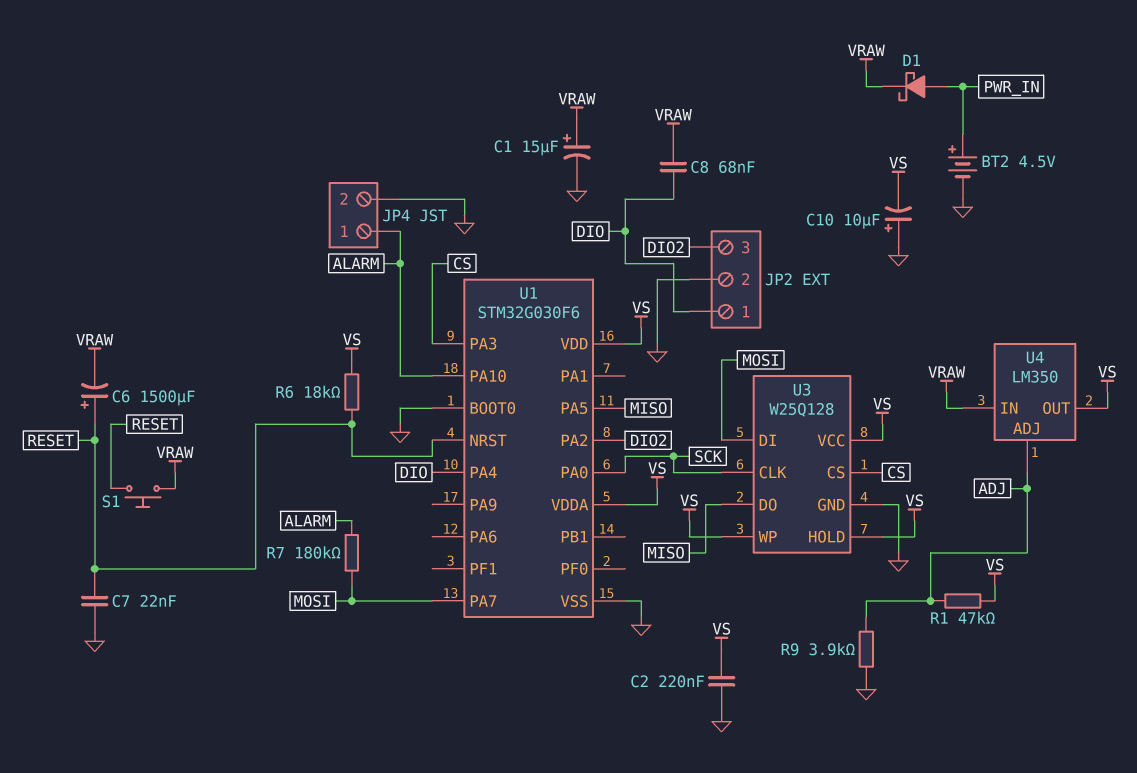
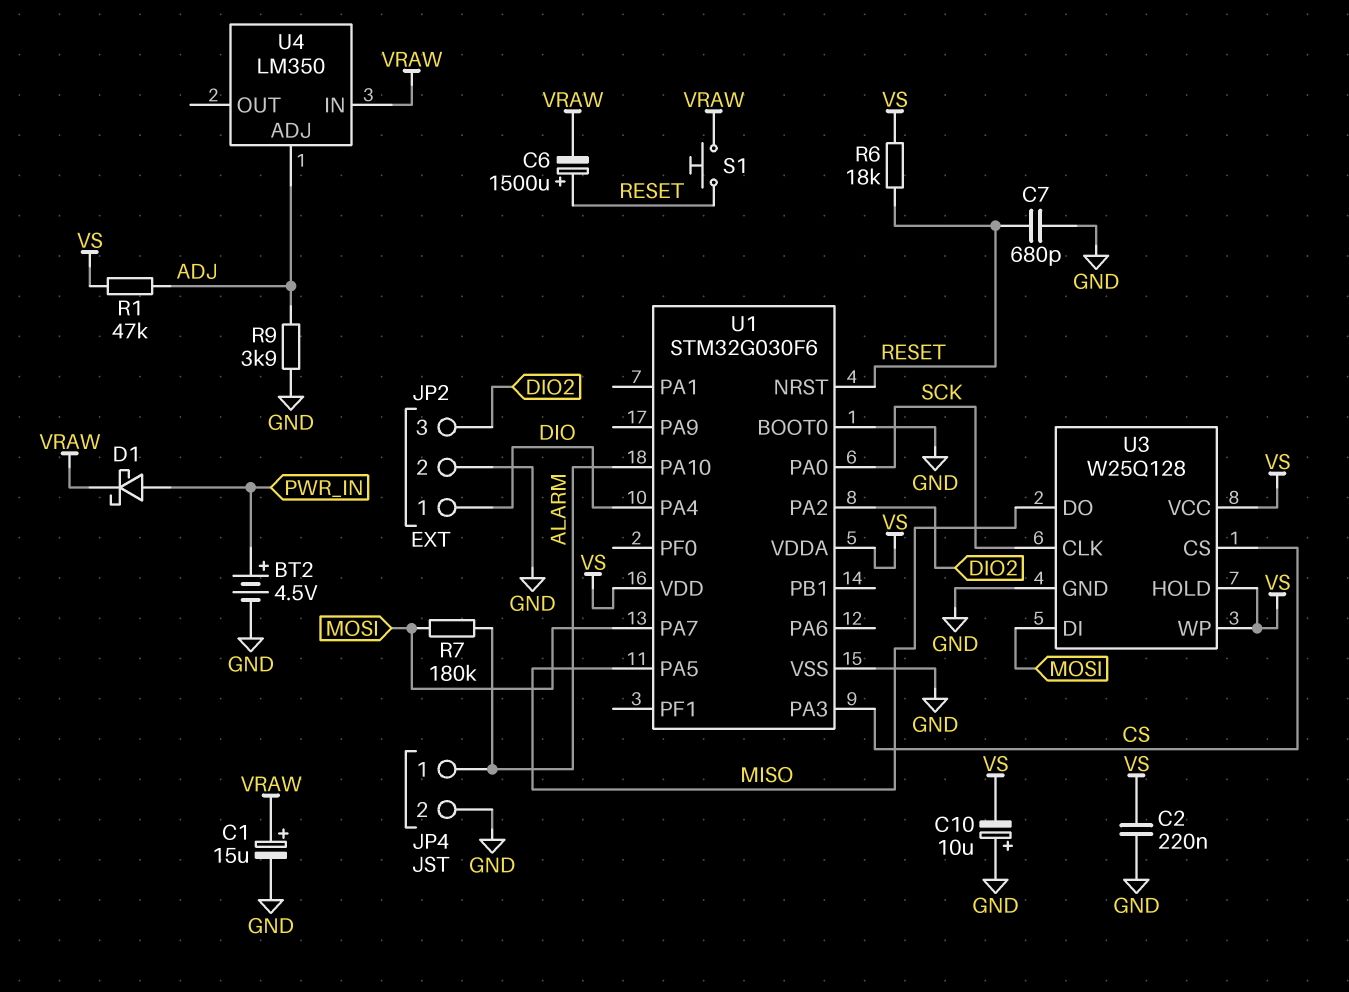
C7: 22nF (GND, RESET) -> 680pF (GND, RESET)
C8: 68nF (DIO, VRAW) -> none
U4 pin OUT: VS -> none

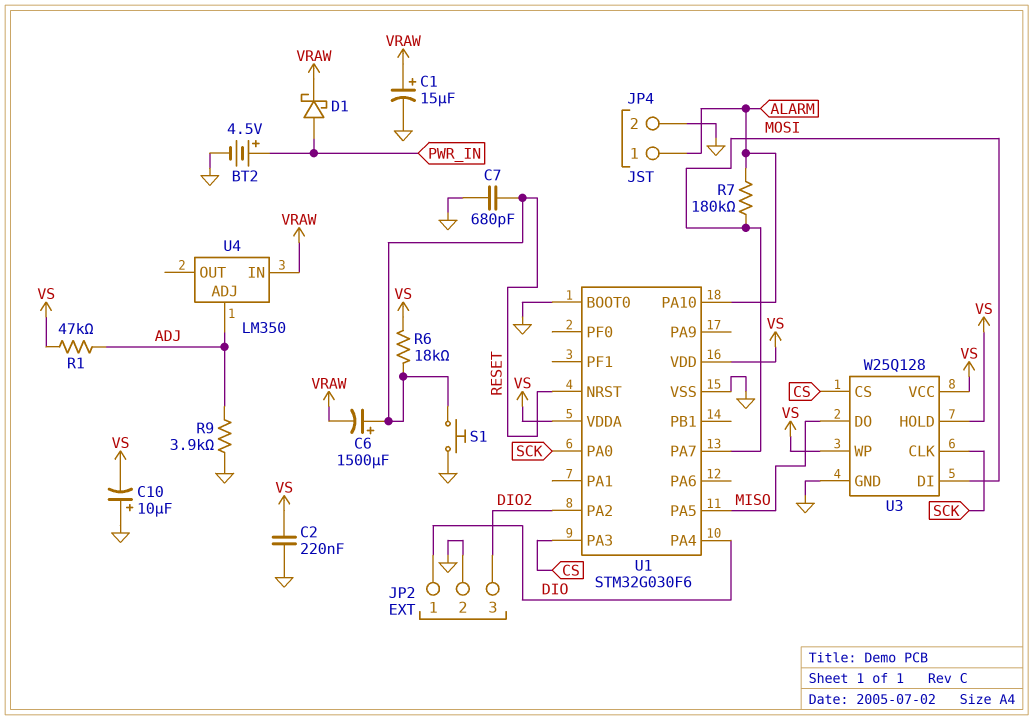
S1: button (RESET, VRAW) -> button (GND, RESET)

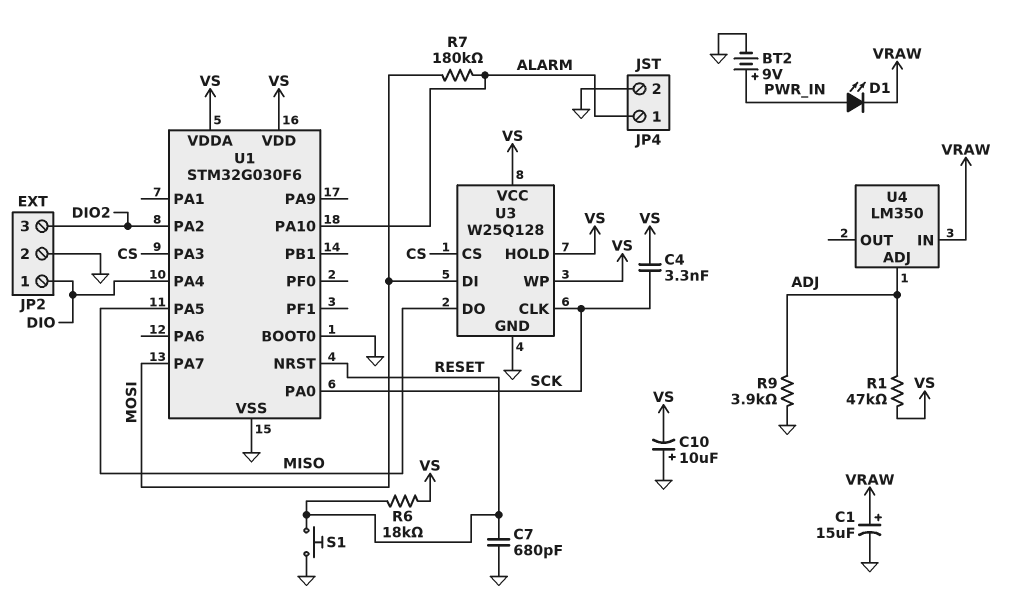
BT2: 4.5V (plus PWR_IN, minus GND) -> 9V (plus PWR_IN, minus GND)
C2: 220nF (GND, VS) -> none
C4: none -> 3.3nF (SCK, VS)
C6: 1500uF (plus RESET, minus VRAW) -> none
D1: schottky (A PWR_IN, K VRAW) -> LED (A PWR_IN, K VRAW)

